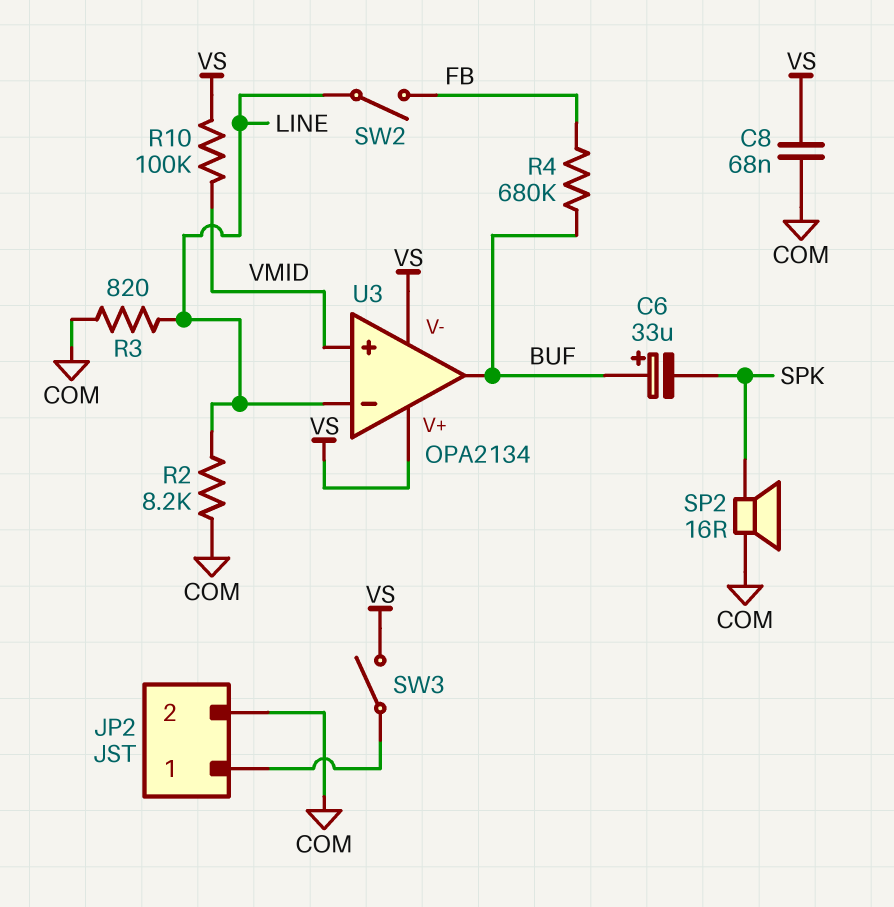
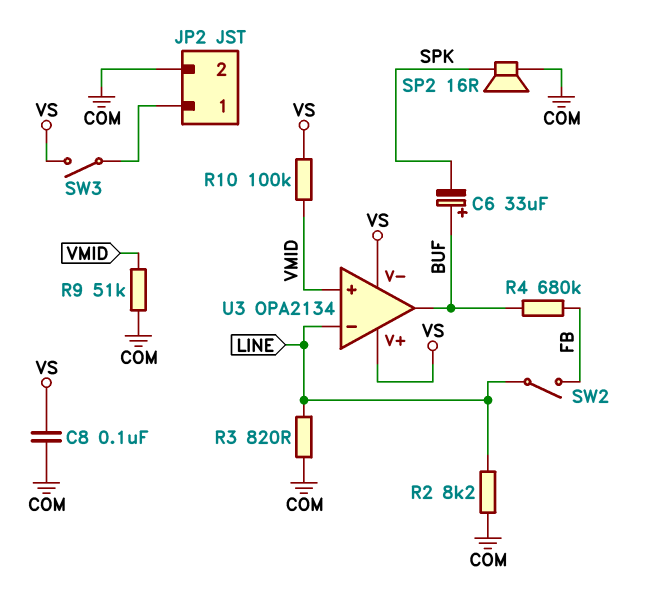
C8: 68nF (COM, VS) -> 100nF (COM, VS)
R9: none -> 51k (COM, VMID)

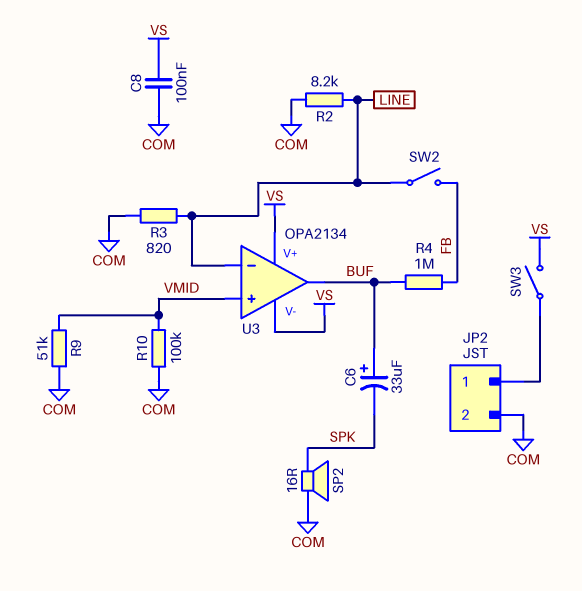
R4: 680k (BUF, FB) -> 1M (BUF, FB)
R10: 100k (VMID, VS) -> 100k (COM, VMID)

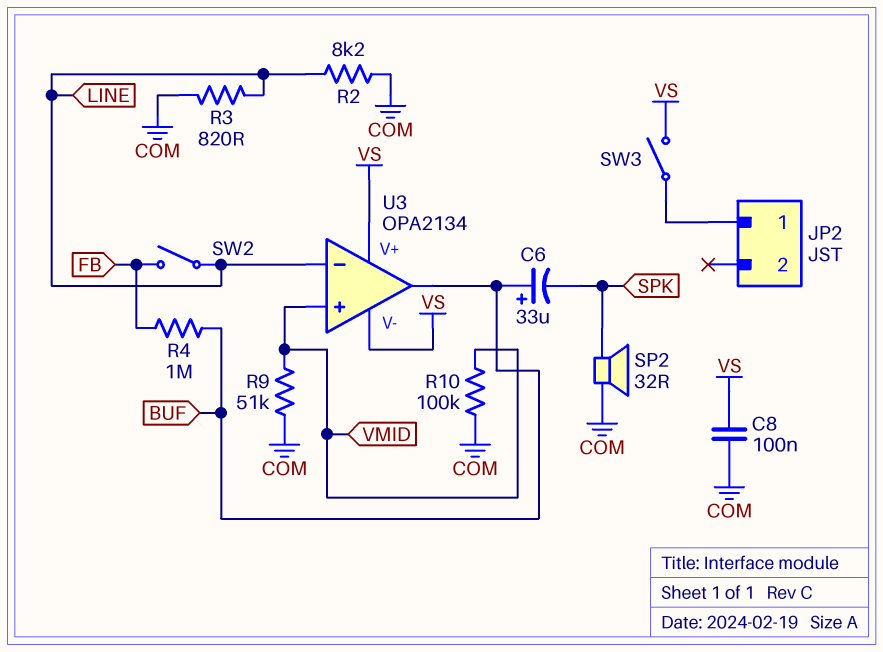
JP2 pin 2: COM -> none
SP2: speaker 16R (COM, SPK) -> speaker 32R (COM, SPK)

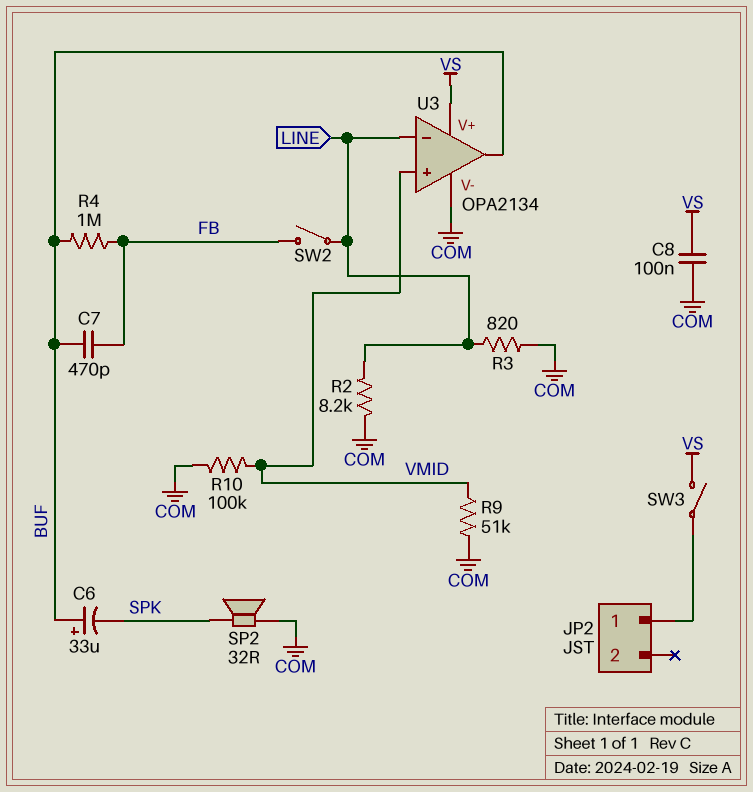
C7: none -> 470pF (BUF, FB)
U3 pin V-: VS -> COM

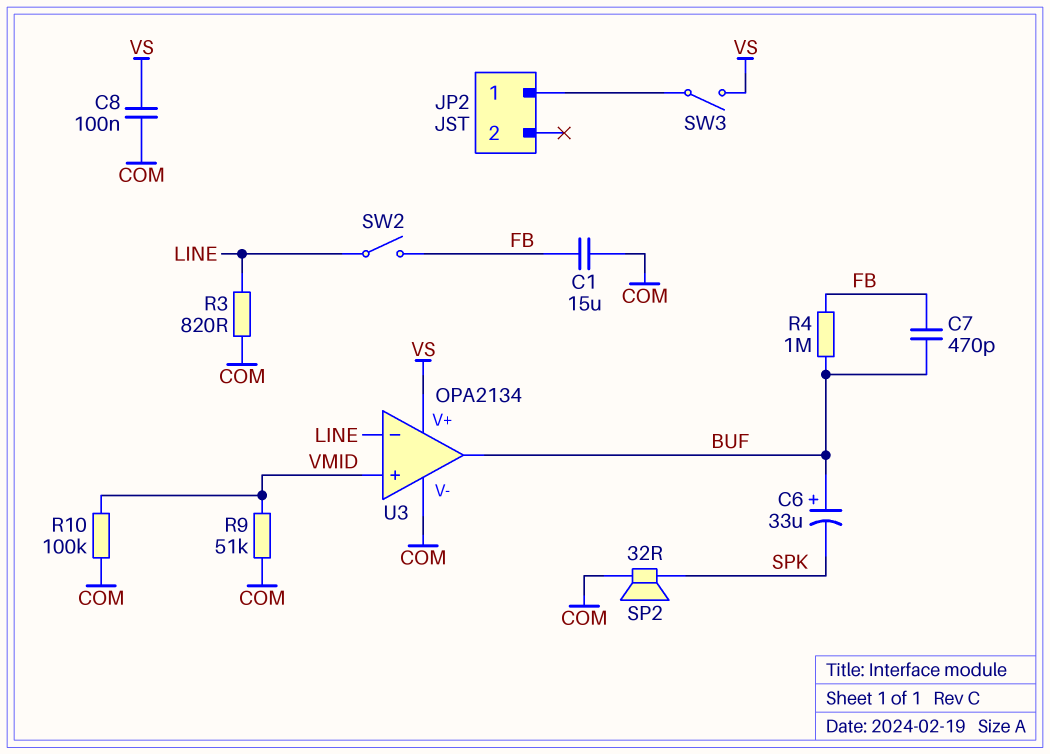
C1: none -> 15uF (COM, FB)
R2: 8.2k (COM, LINE) -> none

